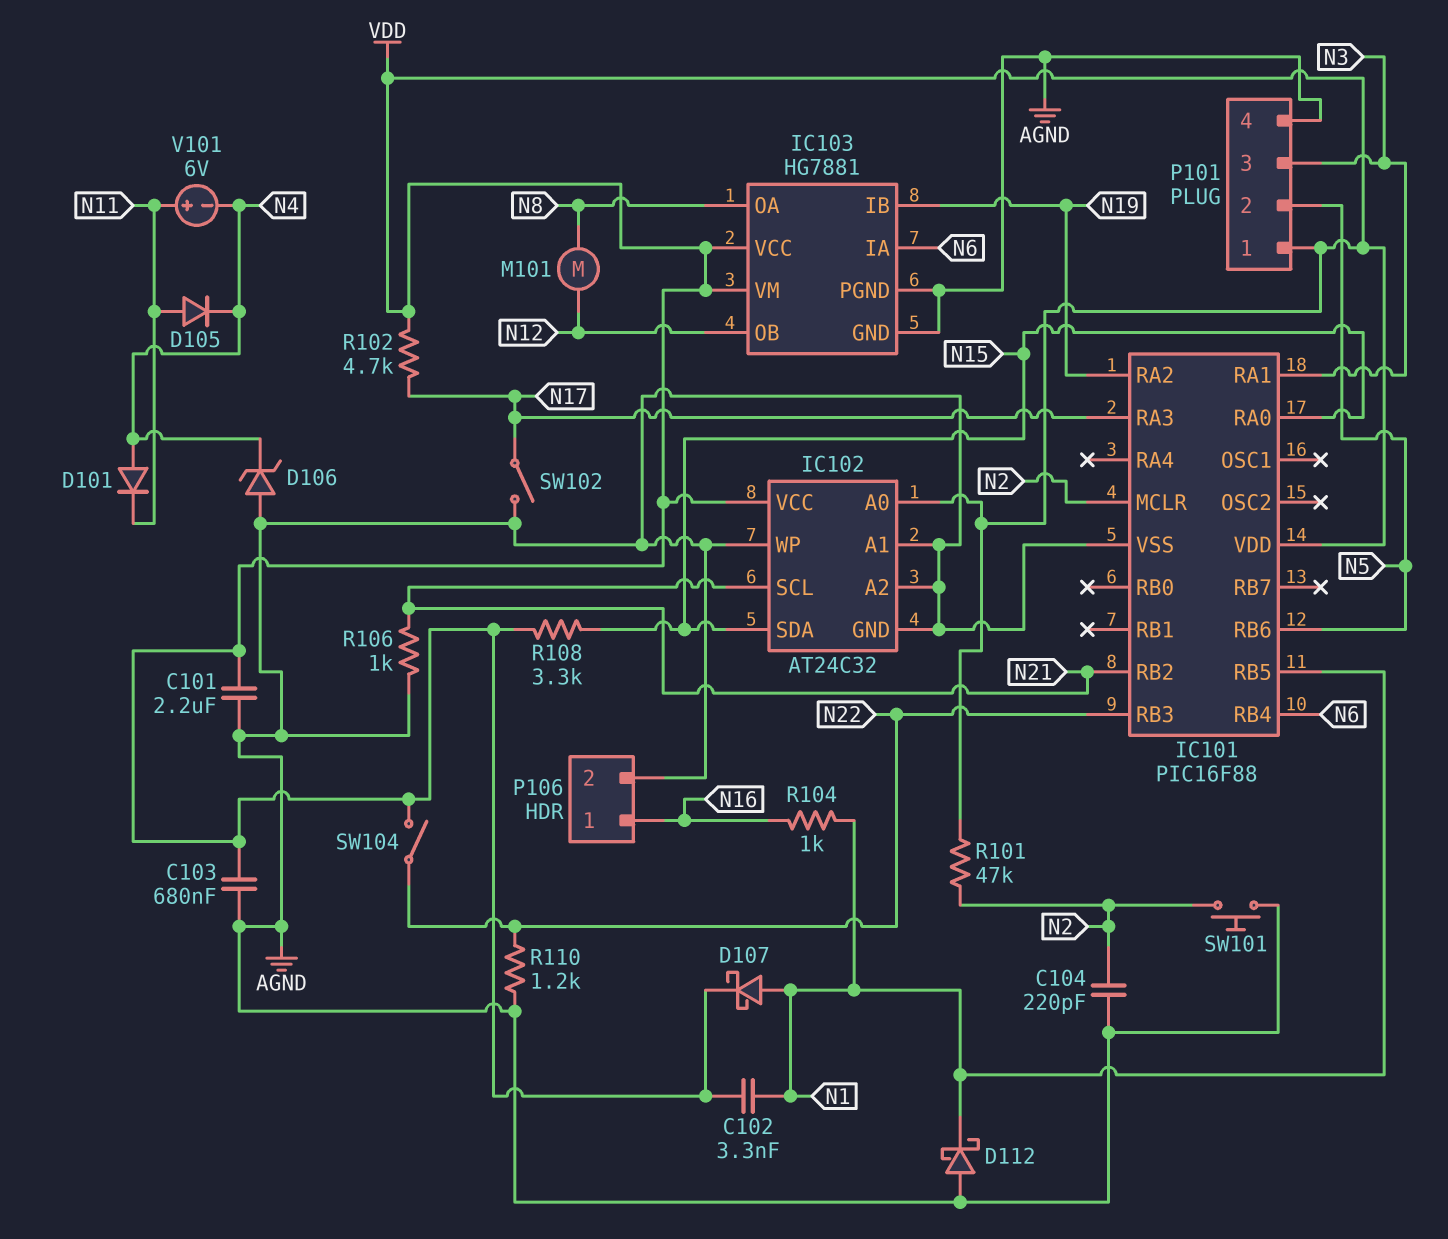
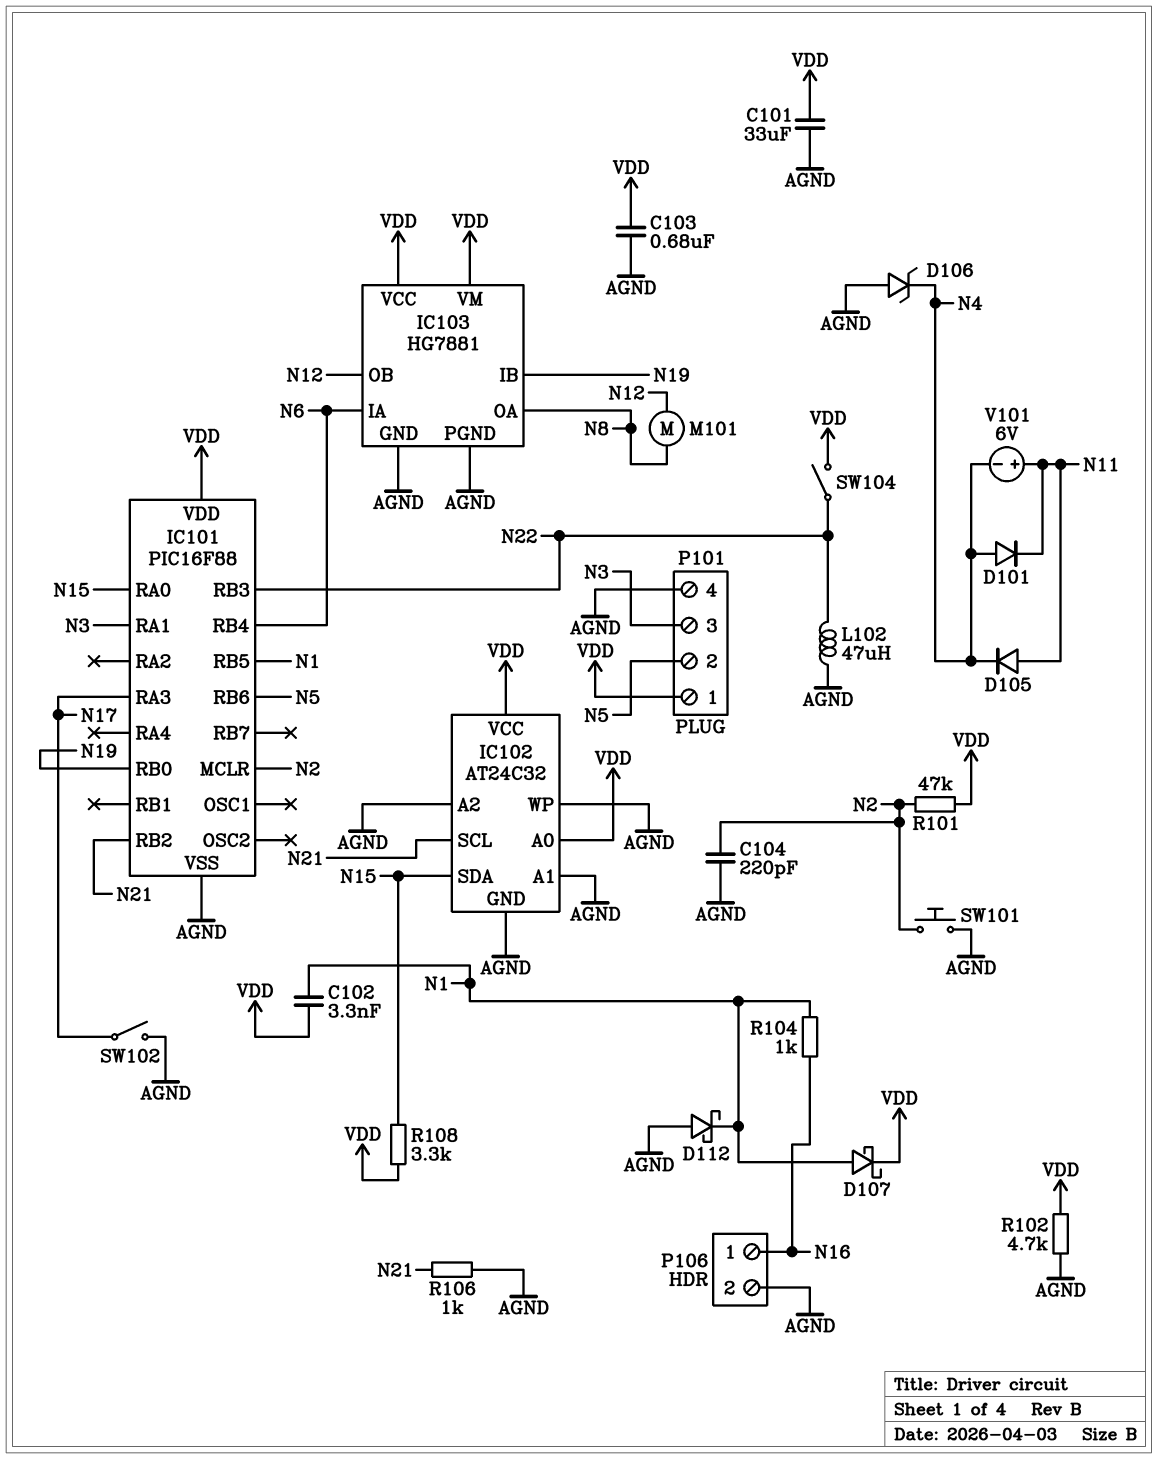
C101: 2.2uF (AGND, VDD) -> 33uF (AGND, VDD)
IC101 pin RA2: N19 -> none
IC101 pin RB0: none -> N19
L102: none -> 47uH (AGND, N22)
R102: 4.7k (N17, VDD) -> 4.7k (AGND, VDD)
R110: 1.2k (AGND, N22) -> none

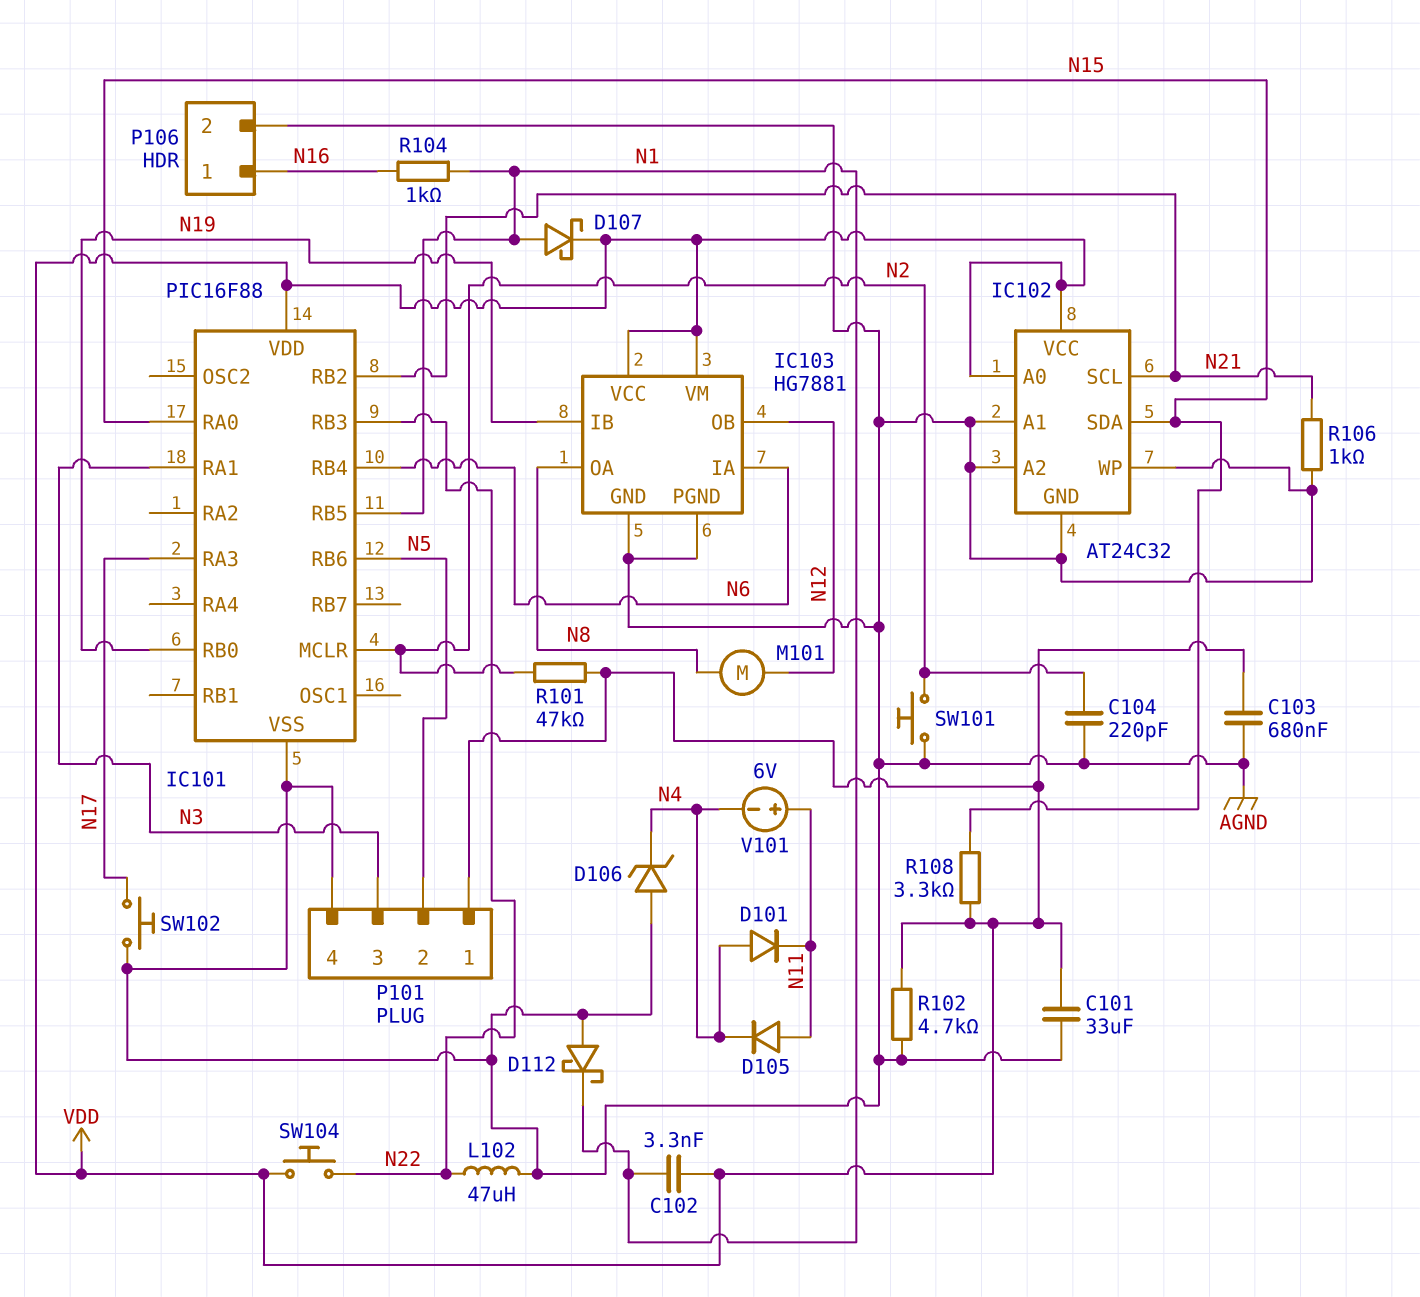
SW102: switch (AGND, N17) -> button (AGND, N17)
SW104: switch (N22, VDD) -> button (N22, VDD)

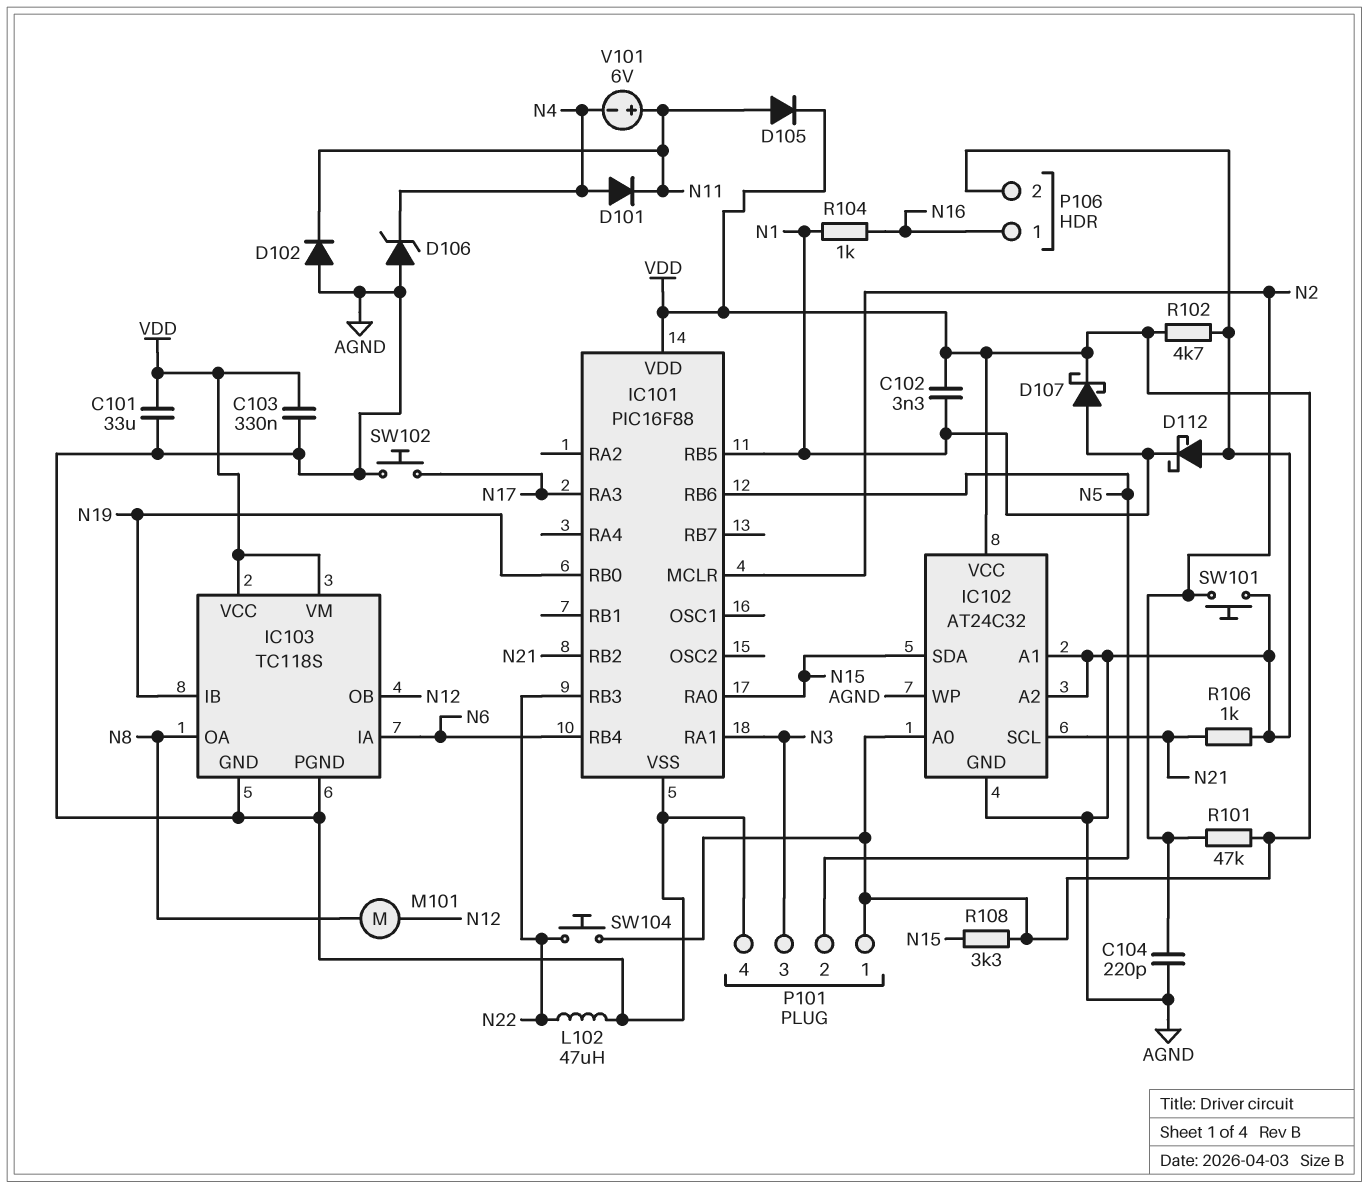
C103: 680nF (AGND, VDD) -> 330nF (AGND, VDD)
D102: none -> diode (A AGND, K N11)
D105: diode (A N11, K N4) -> diode (A N11, K VDD)
IC103: HG7881 -> TC118S

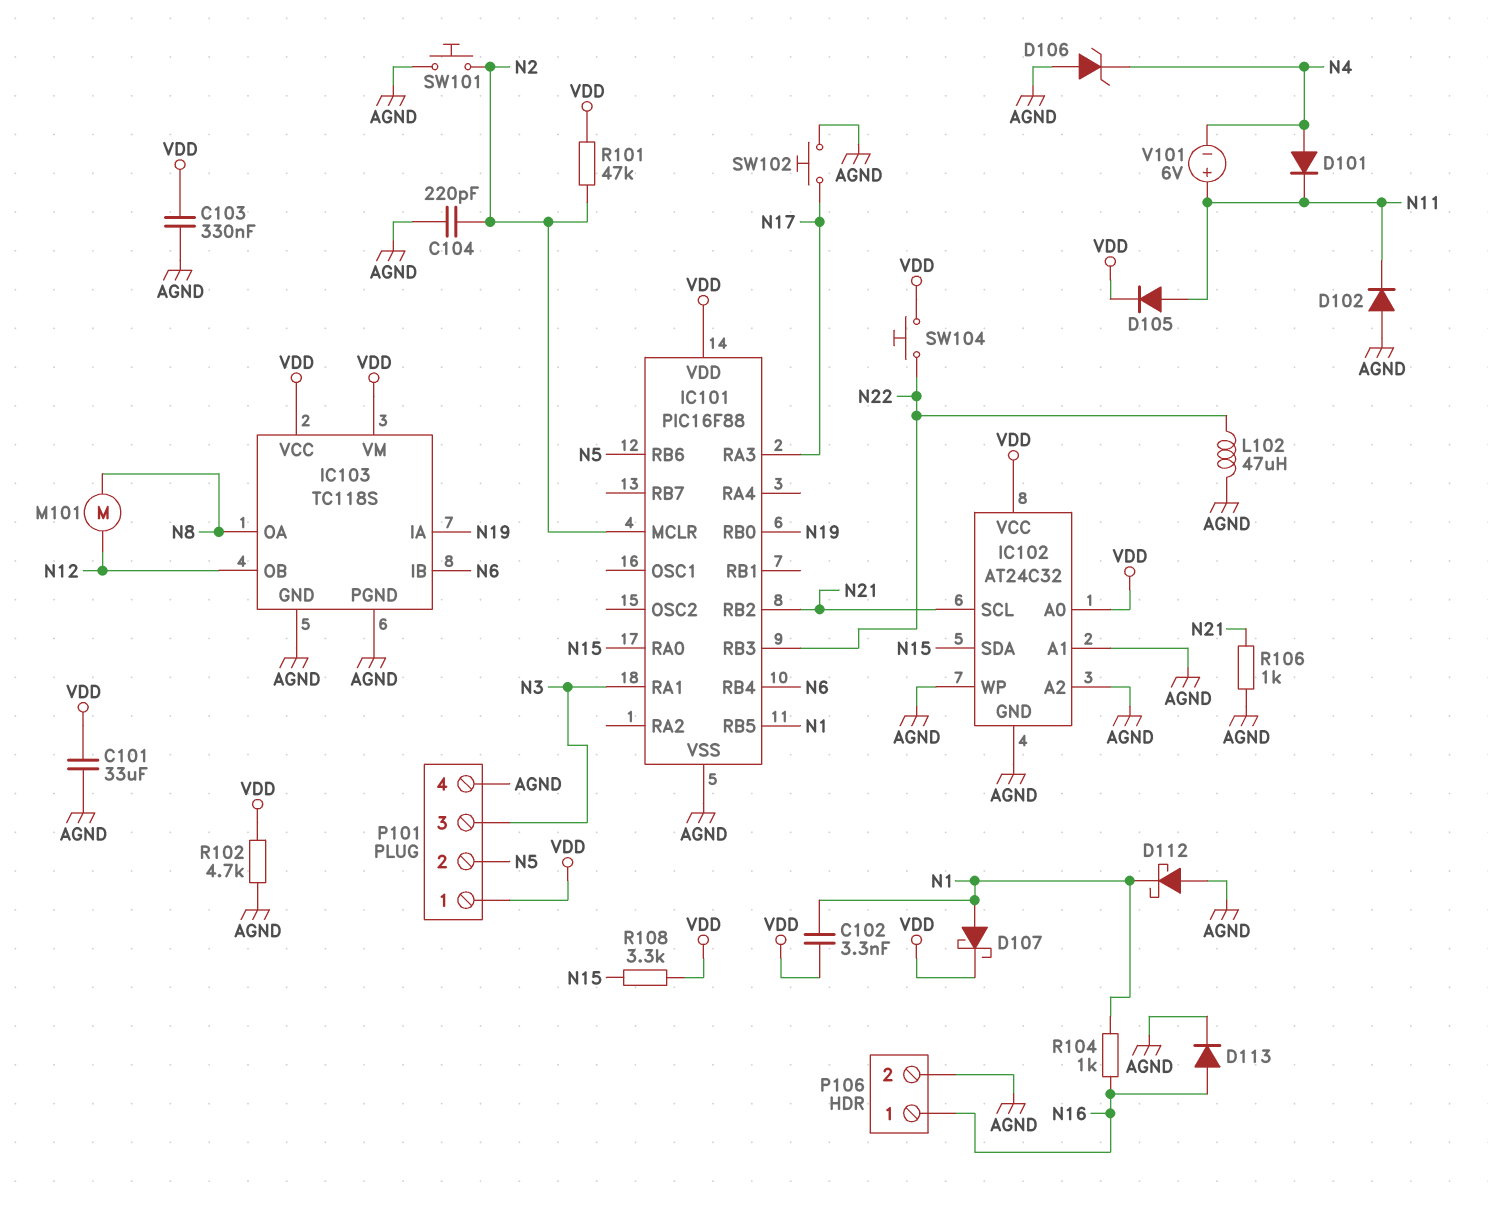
D113: none -> diode (A N16, K AGND)
IC103 pin IA: N6 -> N19
IC103 pin IB: N19 -> N6

